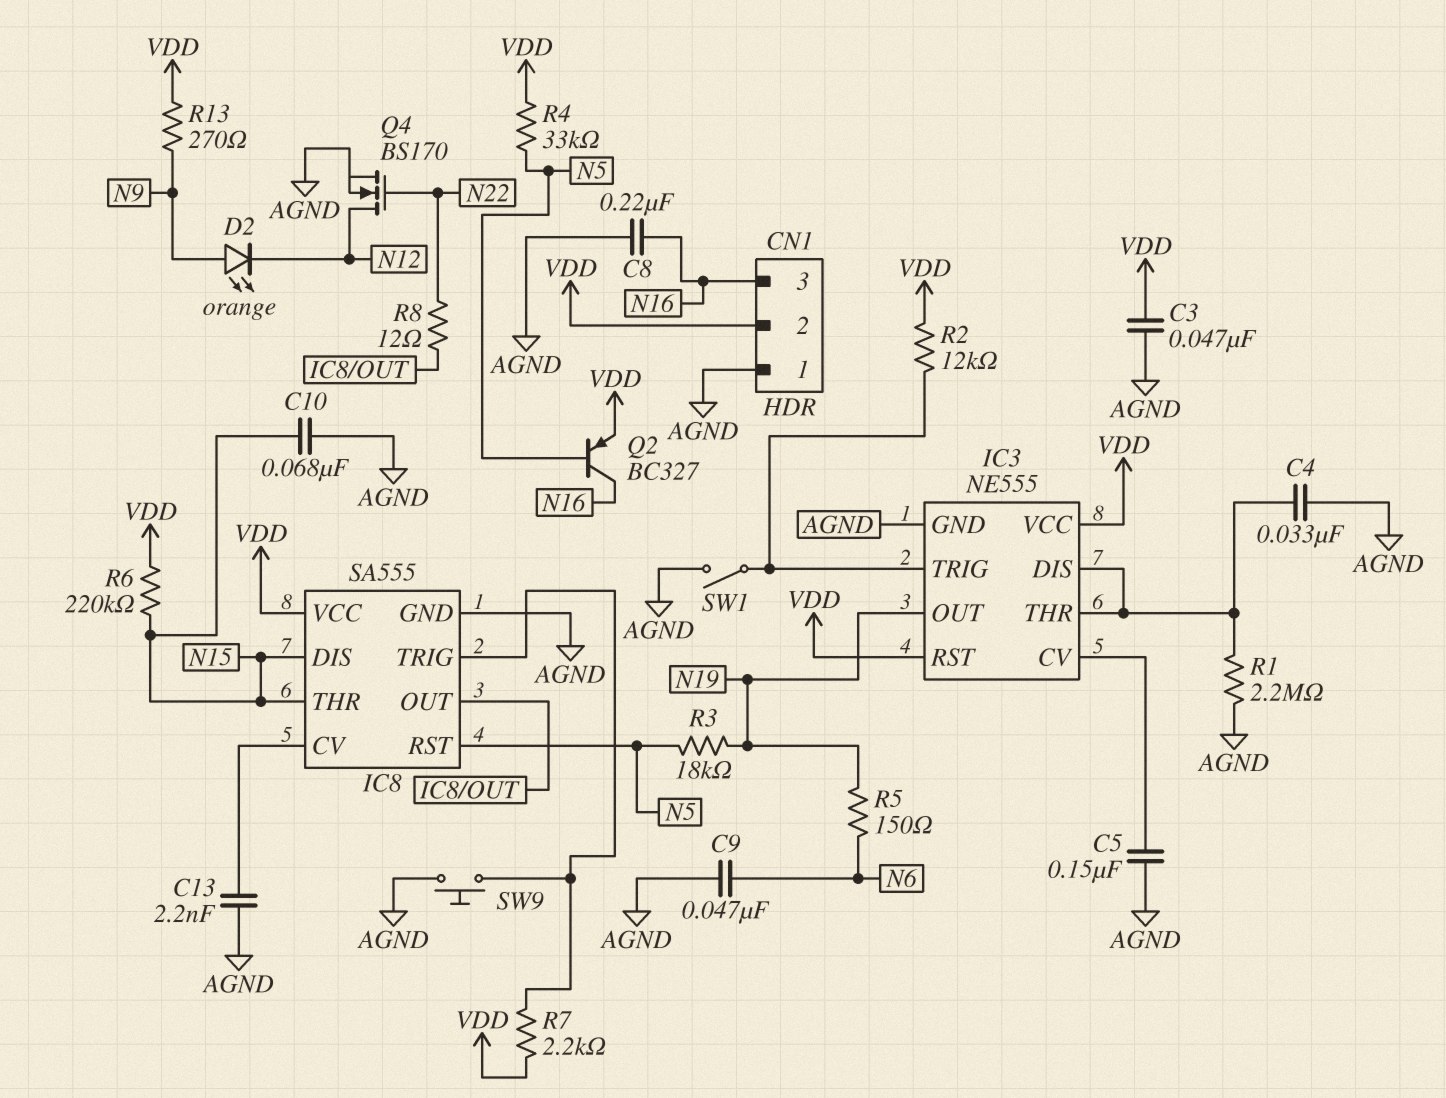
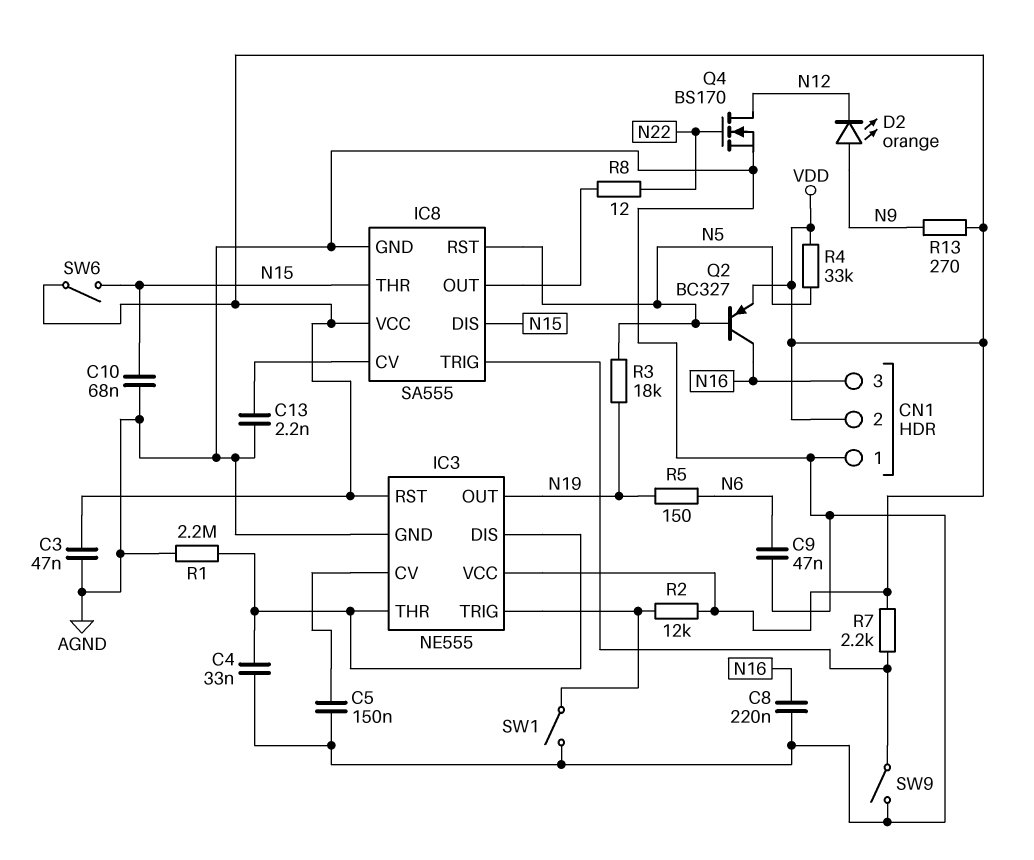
R6: 220k (N15, VDD) -> none
SW6: none -> switch (N15, VDD)
SW9: button (AGND, IC8/TRIG) -> switch (AGND, IC8/TRIG)

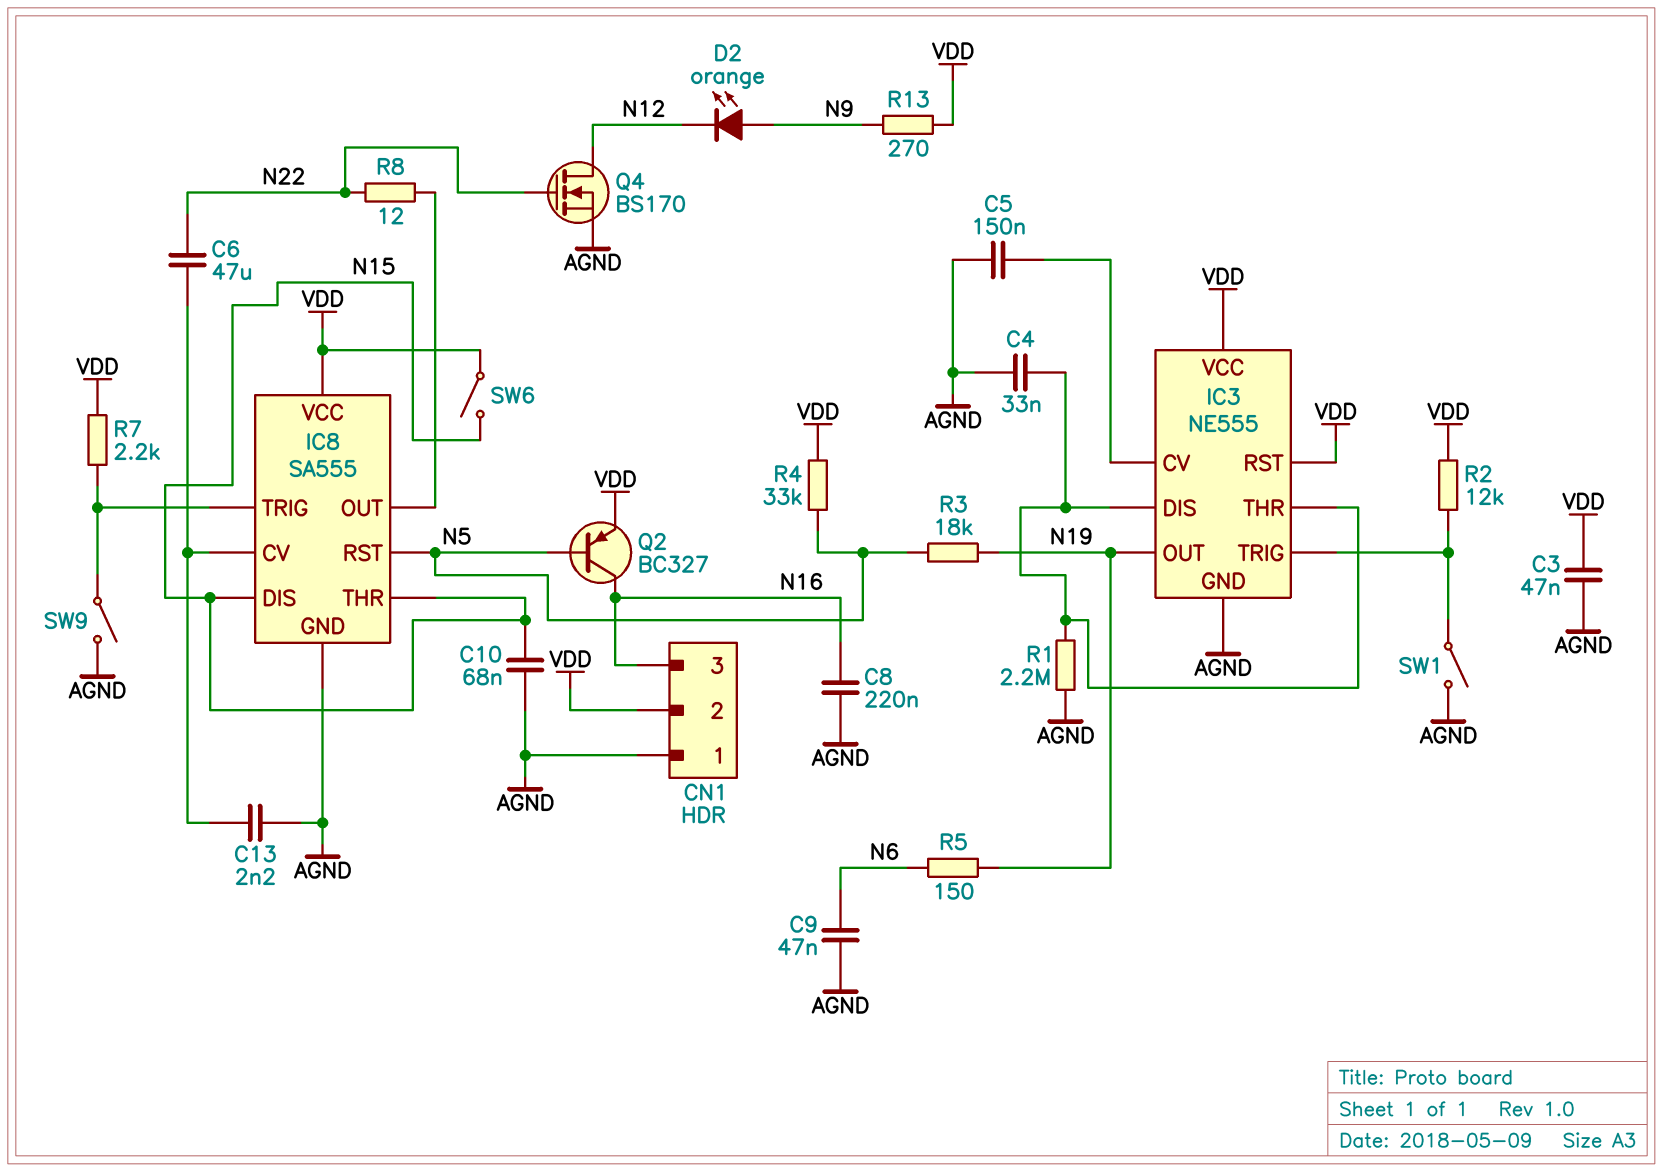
C6: none -> 47uF (IC8/CV, N22)

